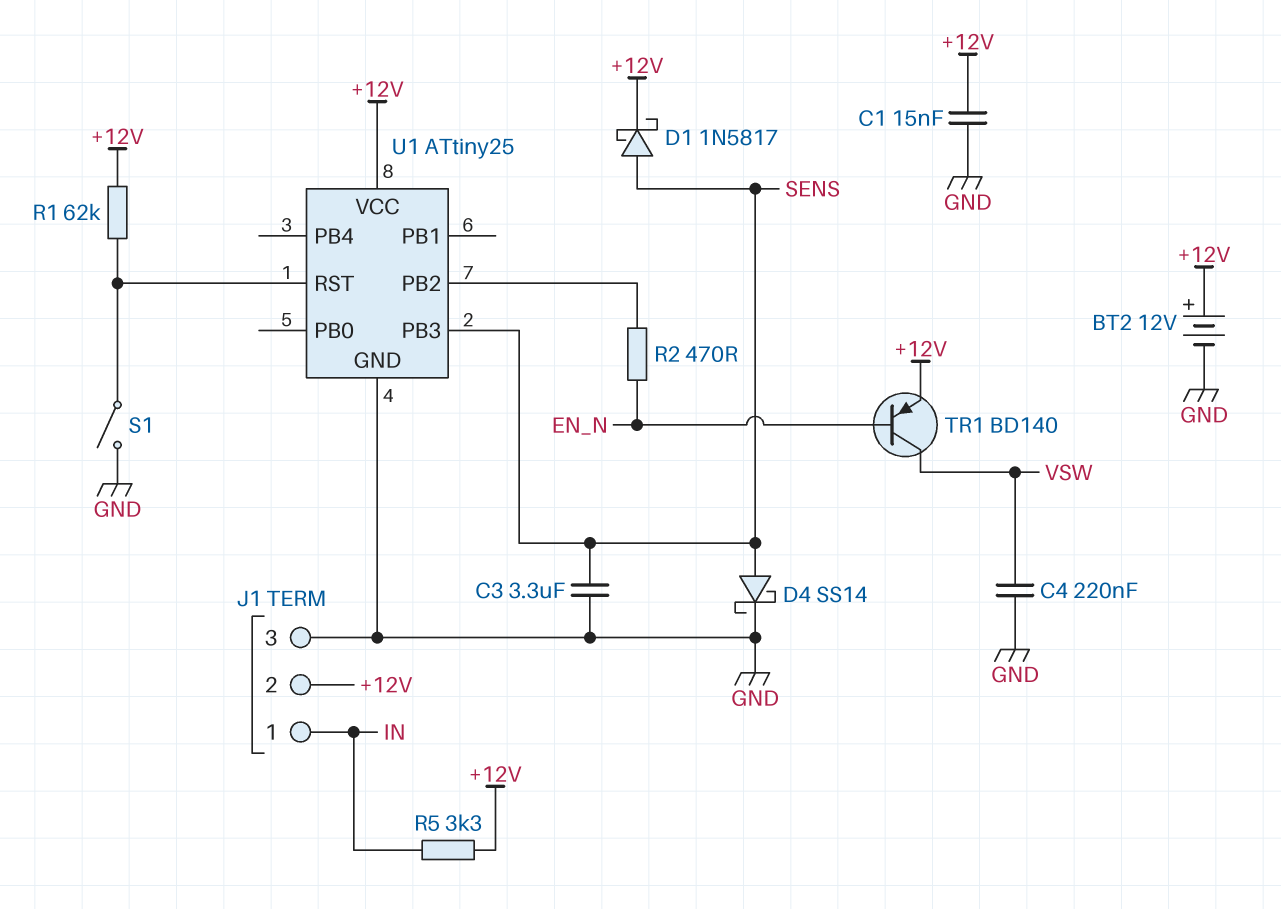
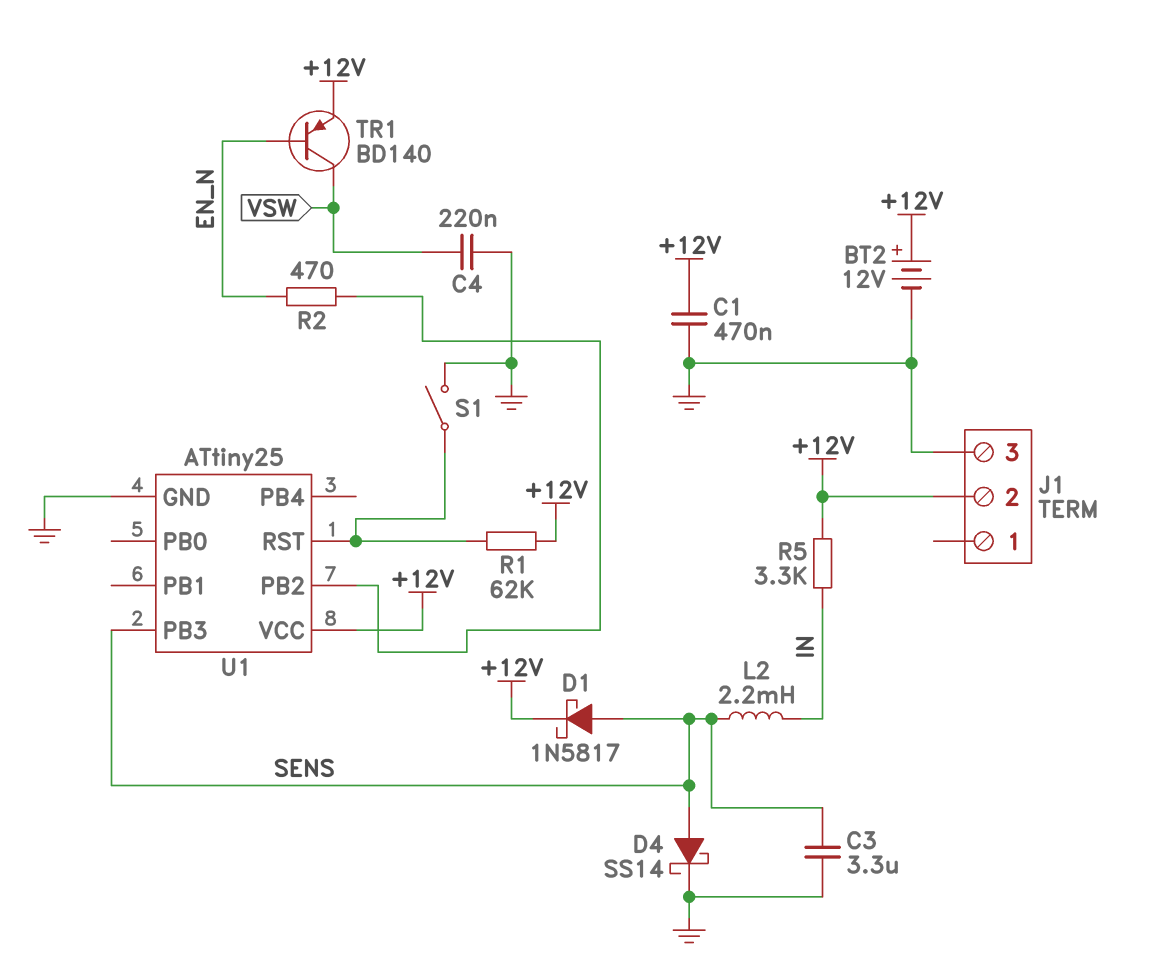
C1: 15nF (+12V, GND) -> 470nF (+12V, GND)
J1 pin 1: IN -> none
L2: none -> 2.2mH (IN, SENS)

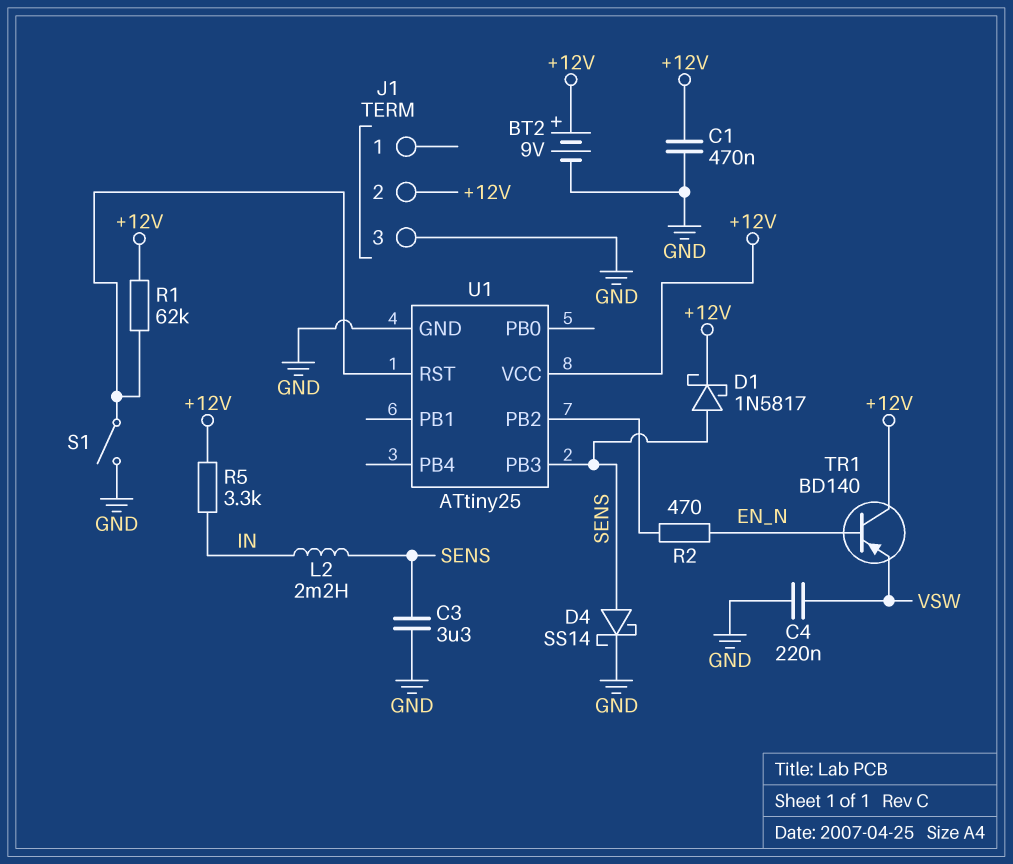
BT2: 12V (plus +12V, minus GND) -> 9V (plus +12V, minus GND)
TR1: PNP BD140 (B EN_N, C VSW, E +12V) -> PNP BD140 (B EN_N, C +12V, E VSW)

